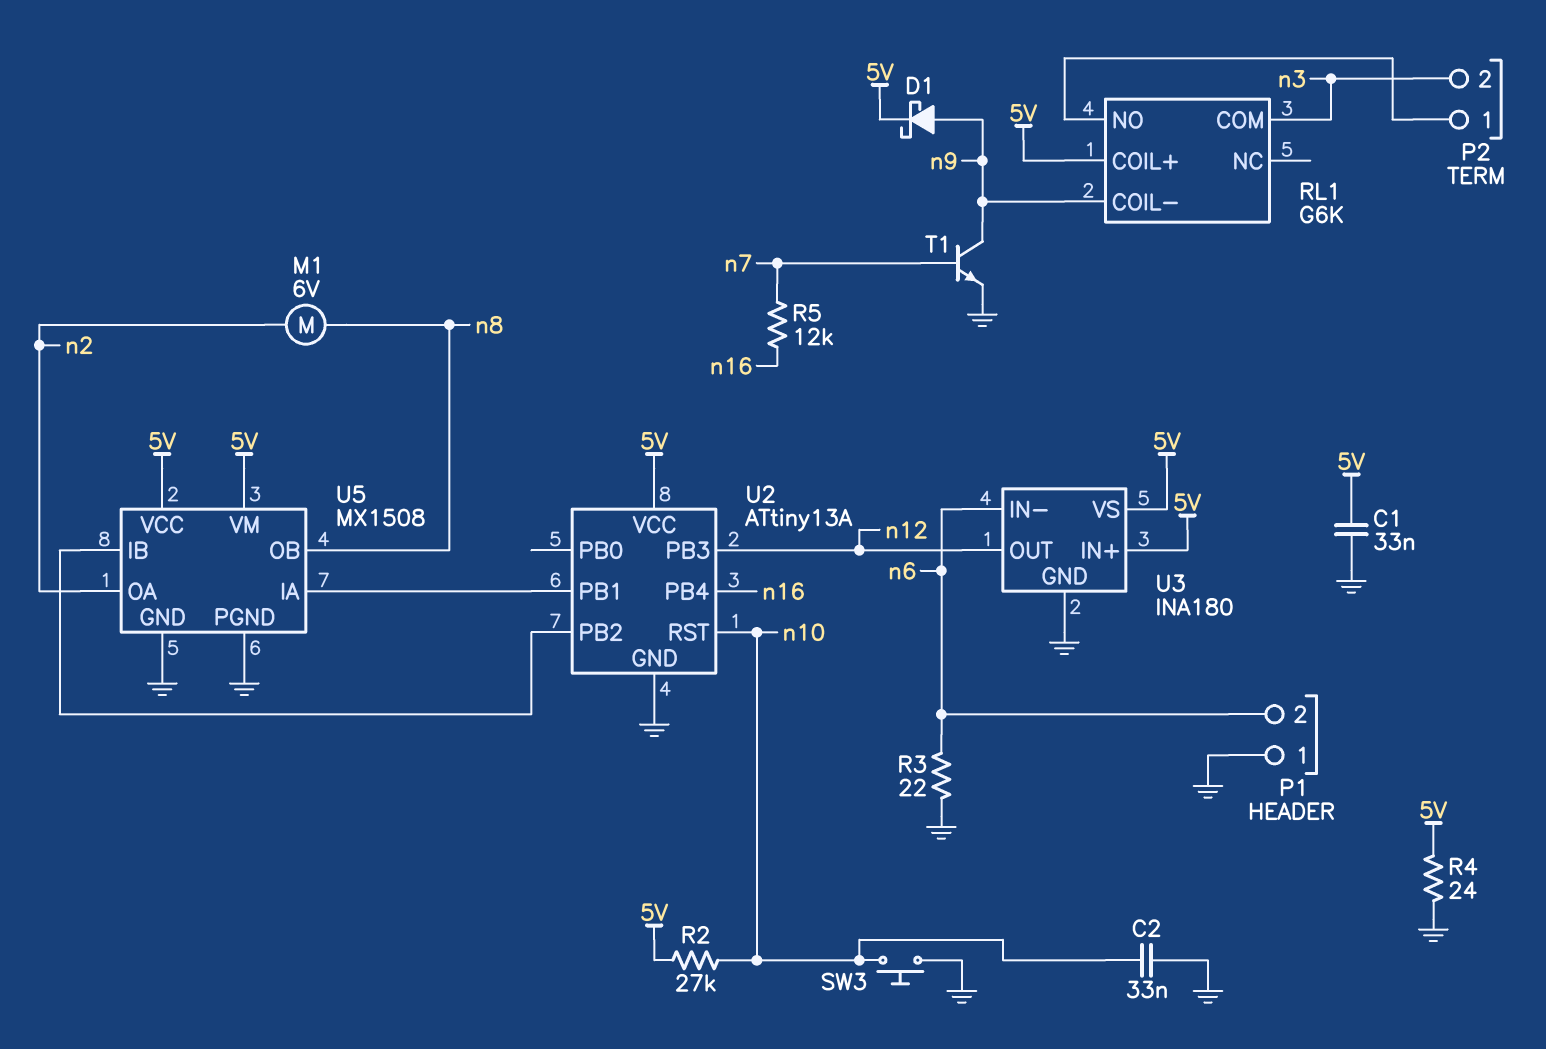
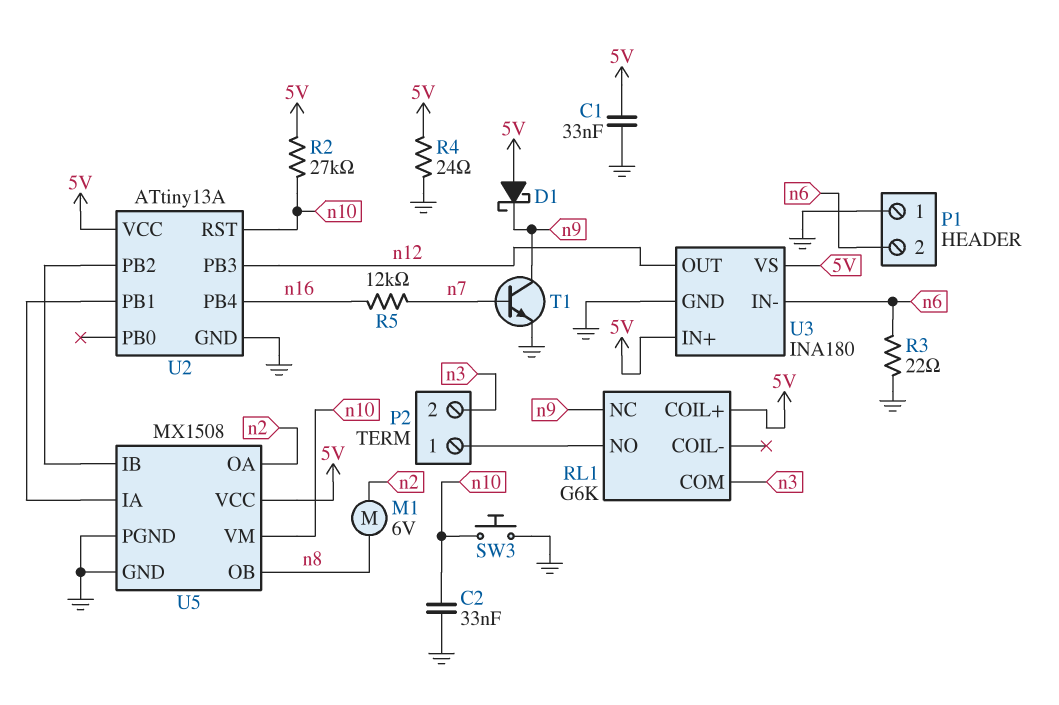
D1: schottky (A n9, K 5V) -> schottky (A 5V, K n9)
RL1 pin COIL-: n9 -> none
RL1 pin NC: none -> n9
U5 pin VM: 5V -> n10

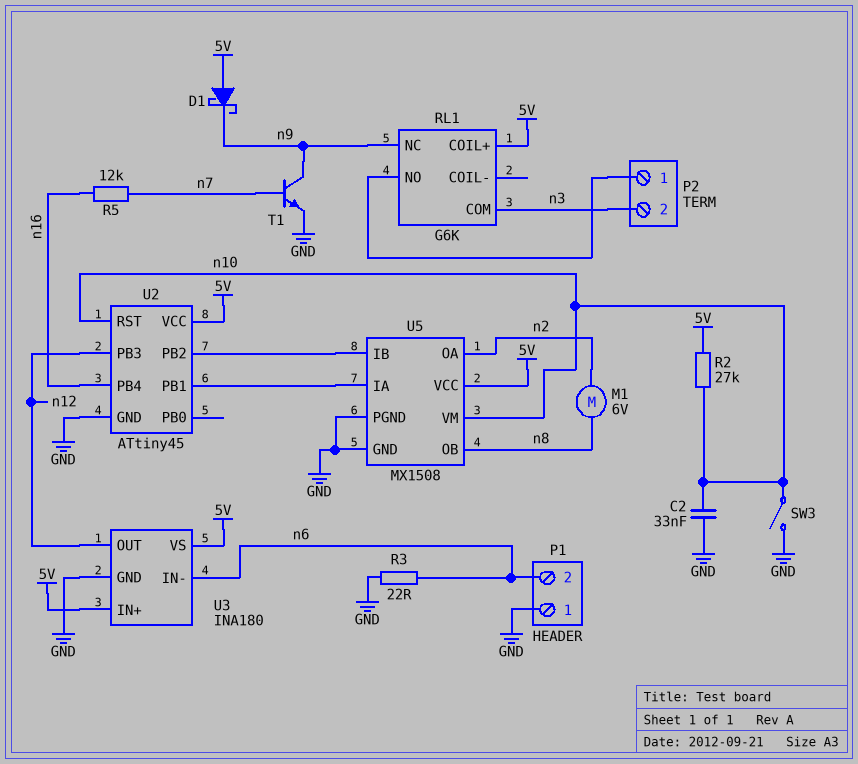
C1: 33nF (5V, GND) -> none
R4: 24 (5V, GND) -> none
SW3: button (GND, n10) -> switch (GND, n10)
U2: ATtiny13A -> ATtiny45

